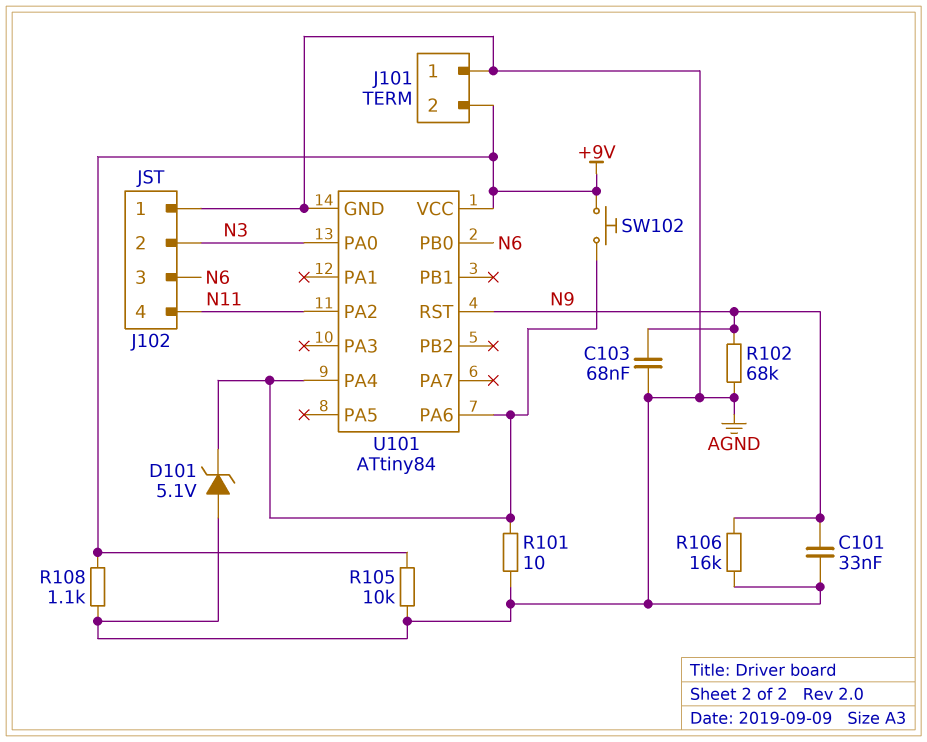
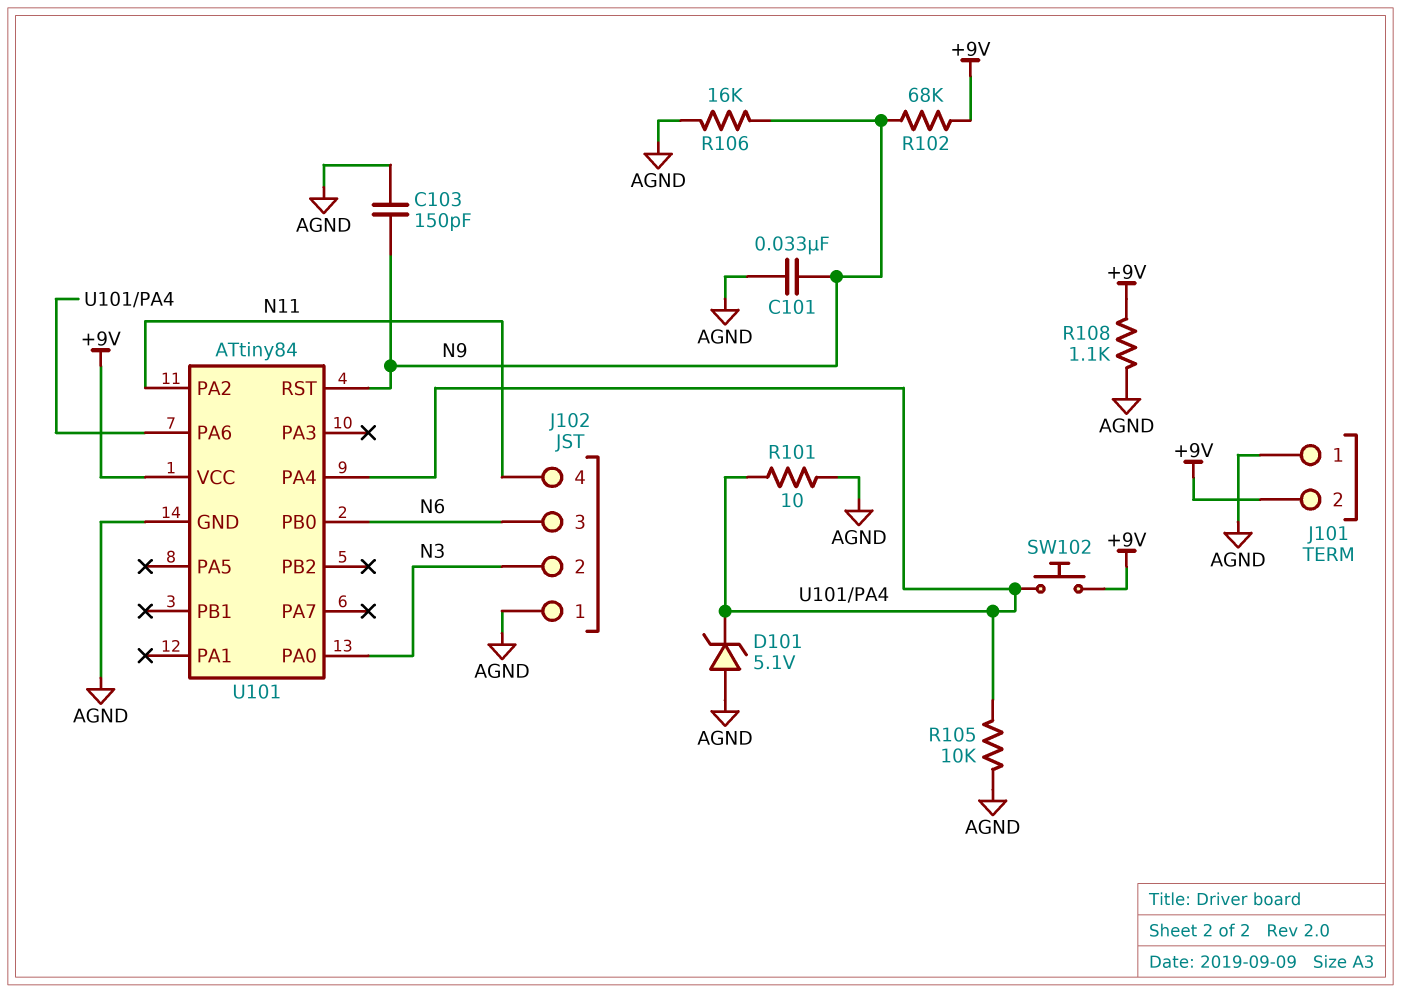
C103: 68nF (AGND, N9) -> 150pF (AGND, N9)
R102: 68k (AGND, N9) -> 68k (+9V, N9)
R105: 10k (+9V, AGND) -> 10k (AGND, U101/PA4)

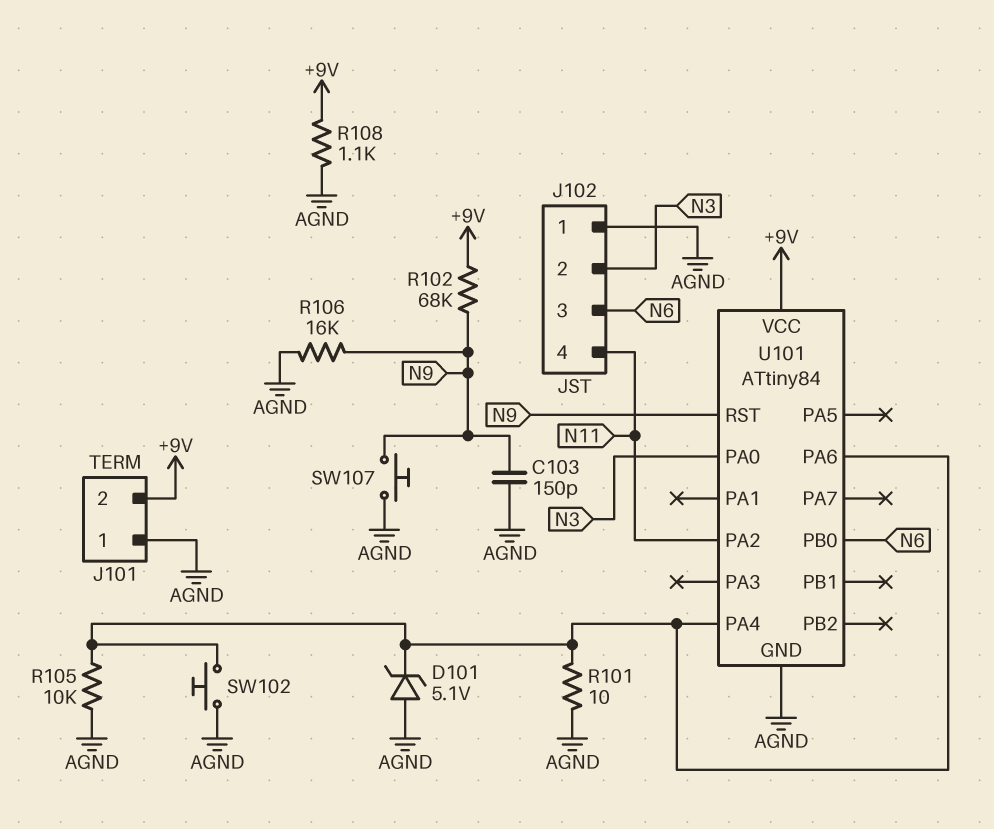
C101: 33nF (AGND, N9) -> none
SW102: button (+9V, U101/PA4) -> button (AGND, U101/PA4)
SW107: none -> button (AGND, N9)

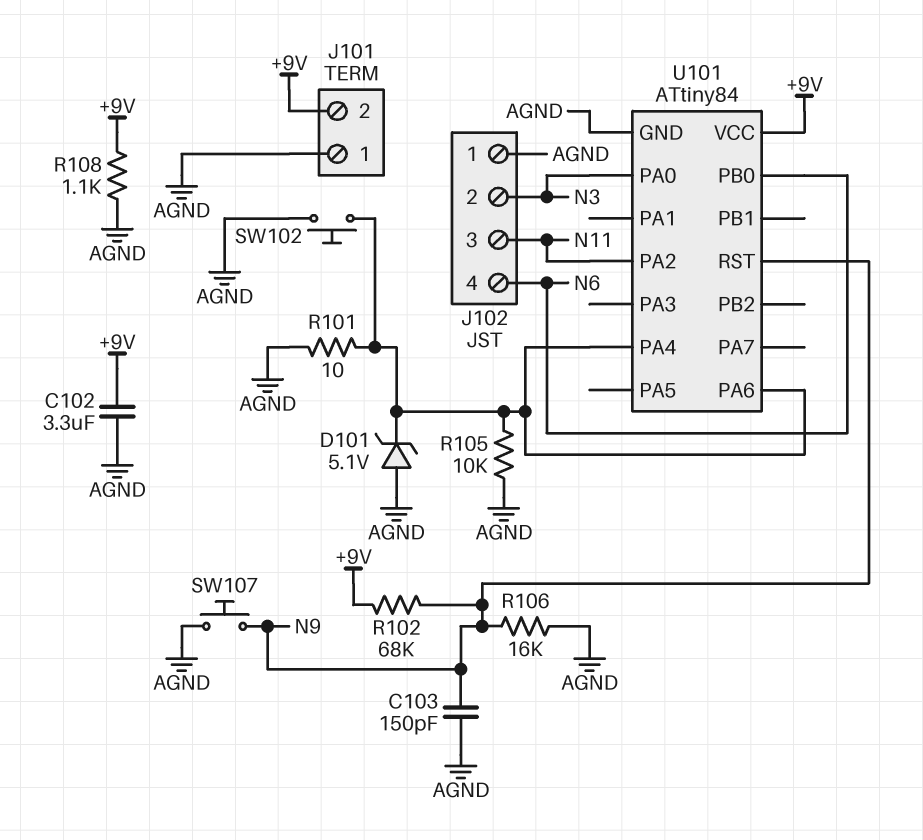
C102: none -> 3.3uF (+9V, AGND)
J102 pin 3: N6 -> N11
J102 pin 4: N11 -> N6

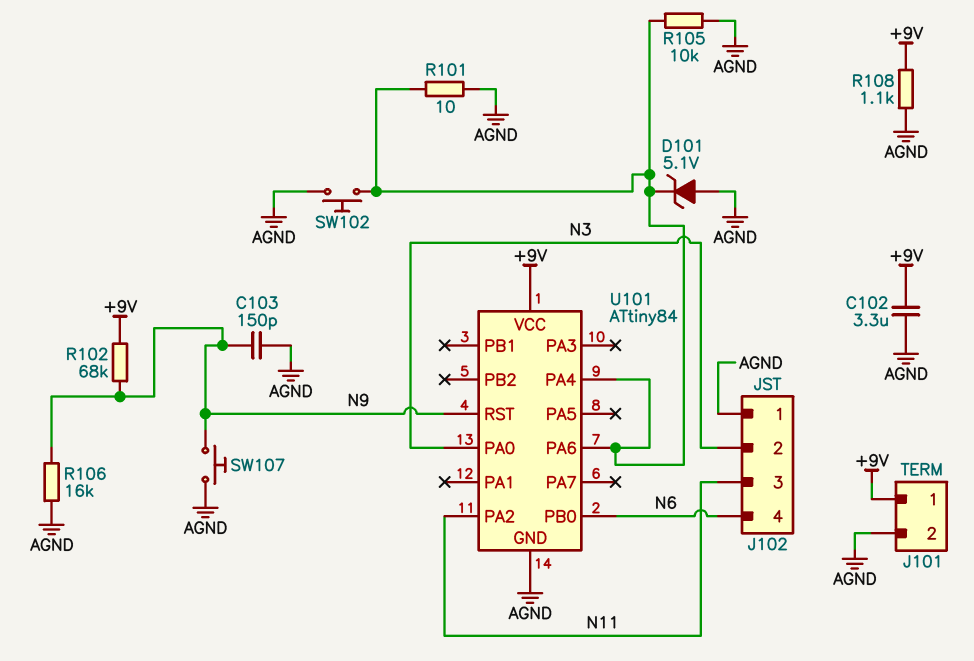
J101 pin 1: AGND -> +9V
J101 pin 2: +9V -> AGND

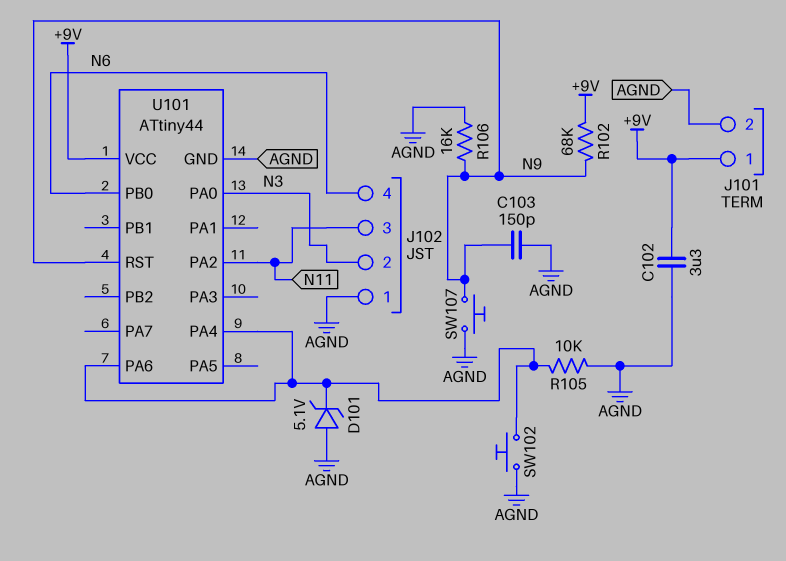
R101: 10 (AGND, U101/PA4) -> none
R108: 1.1k (+9V, AGND) -> none
U101: ATtiny84 -> ATtiny44

